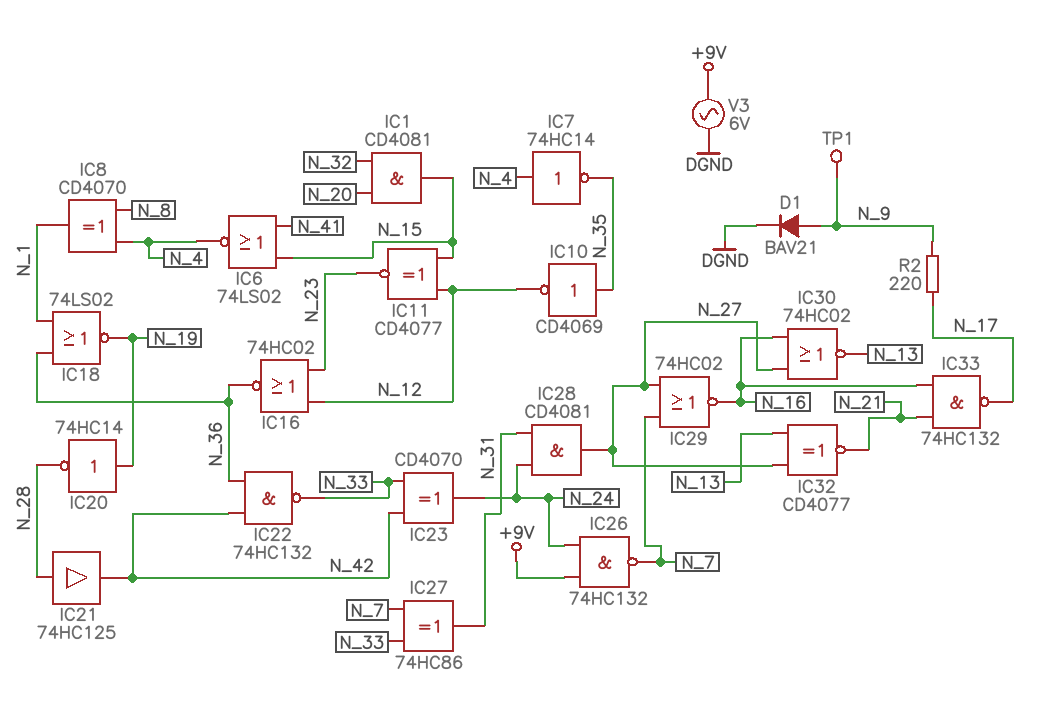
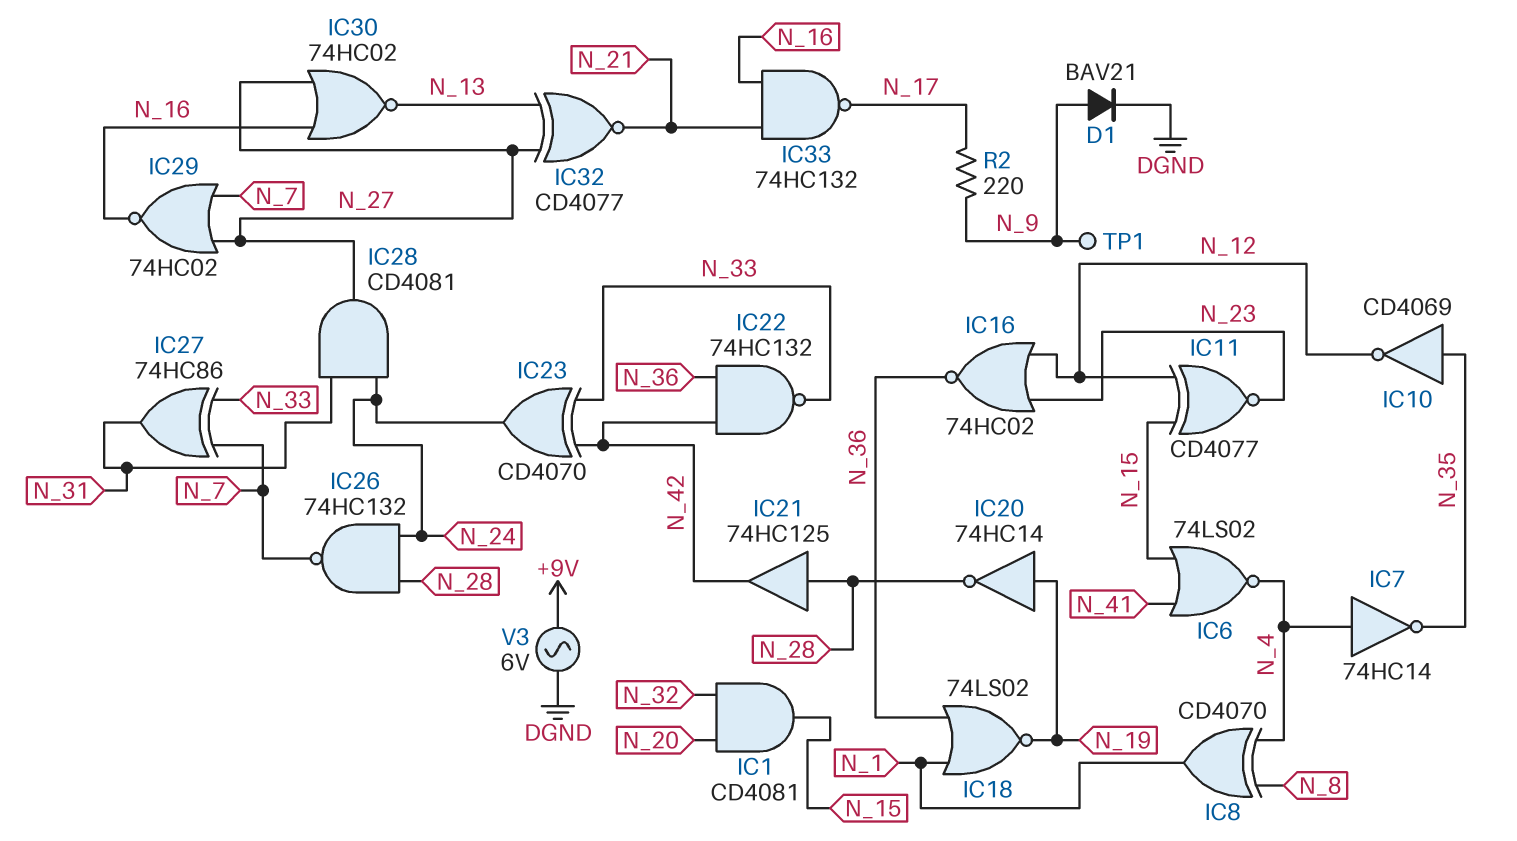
IC26: NAND 74HC132 (in +9V, in N_24, out N_7) -> NAND 74HC132 (in N_24, in N_28, out N_7)

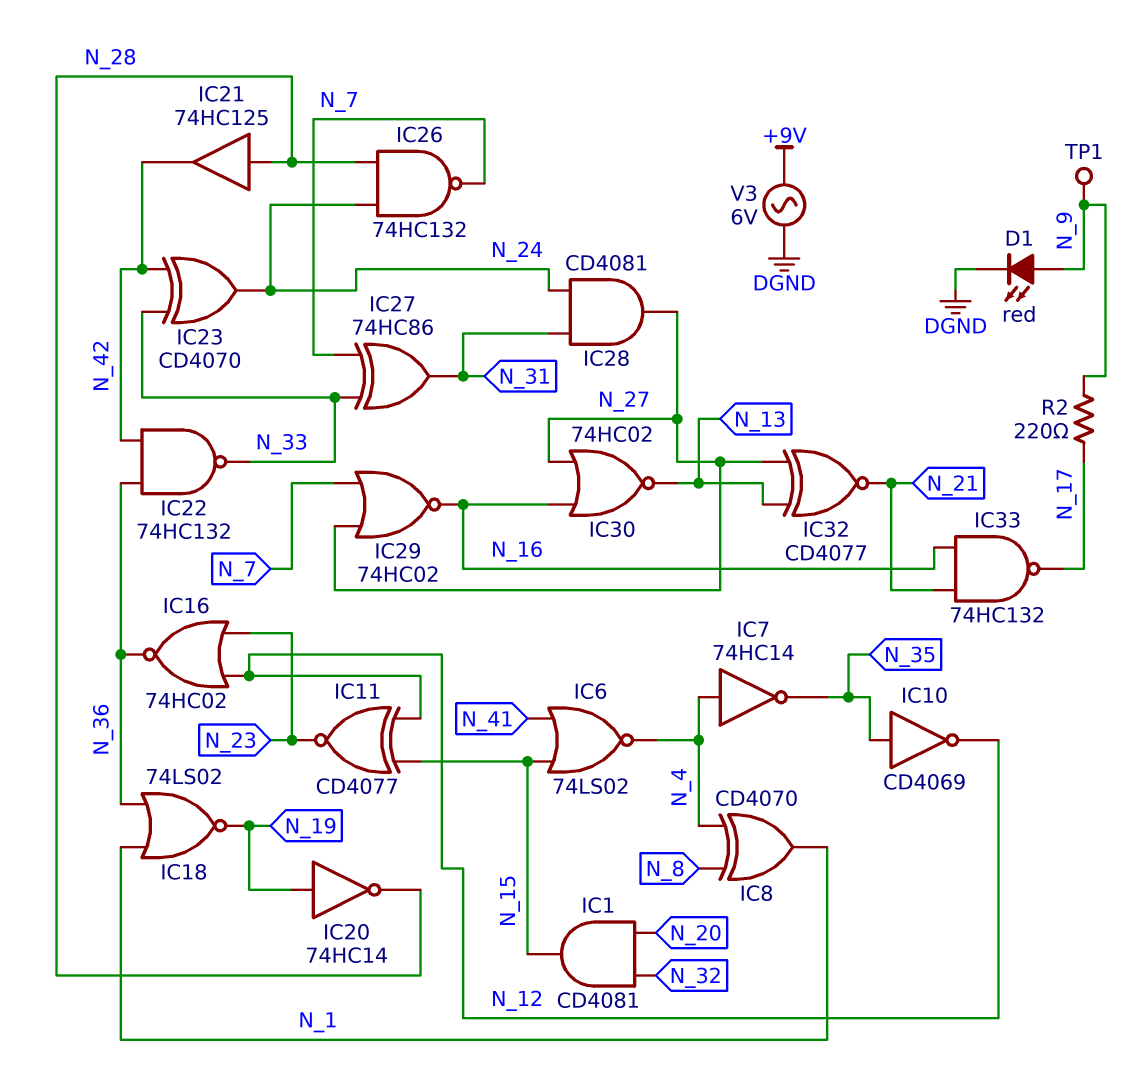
D1: diode BAV21 (A N_9, K DGND) -> LED red (A N_9, K DGND)

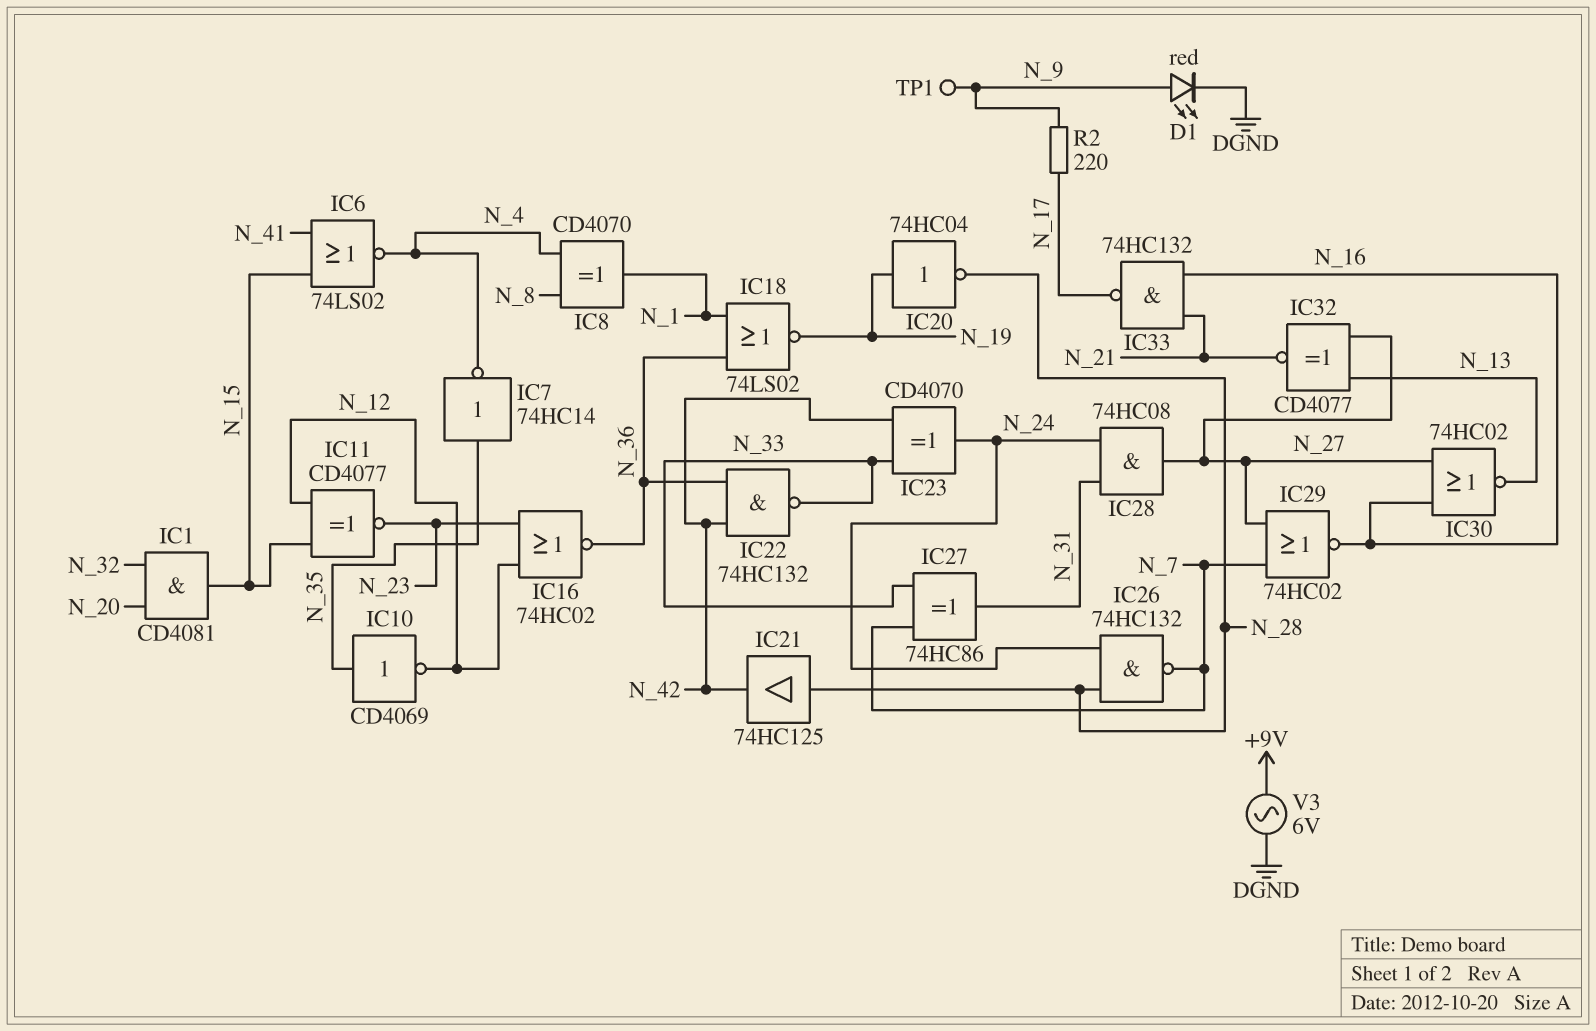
IC7: NOT 74HC14 (in N_4, out N_35) -> NOT 74HC14 (in N_35, out N_4)
IC20: NOT 74HC14 (in N_19, out N_28) -> NOT 74HC04 (in N_19, out N_28)
IC28: AND CD4081 (in N_24, in N_31, out N_27) -> AND 74HC08 (in N_24, in N_31, out N_27)

